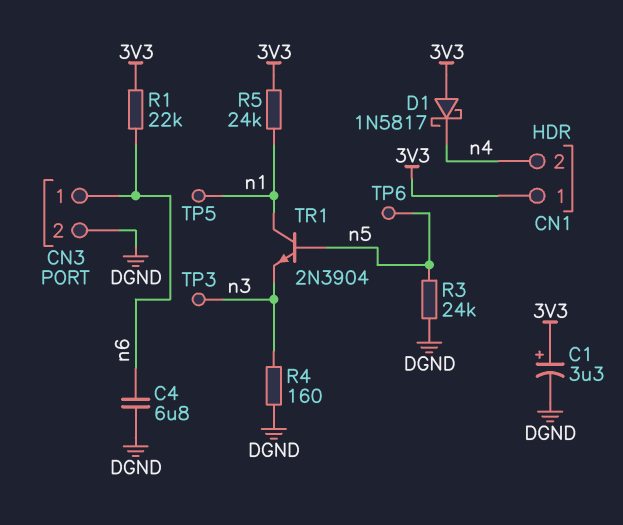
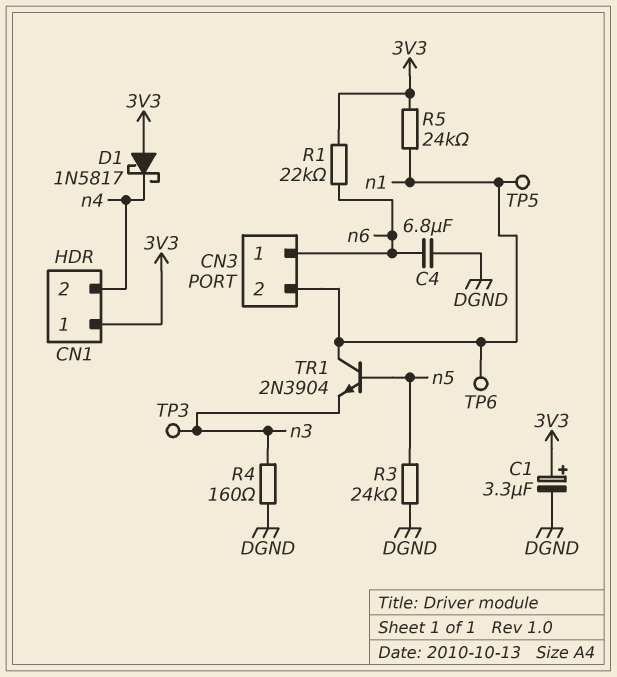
CN3 pin 2: DGND -> n1
TP6: test point (n5) -> test point (n1)

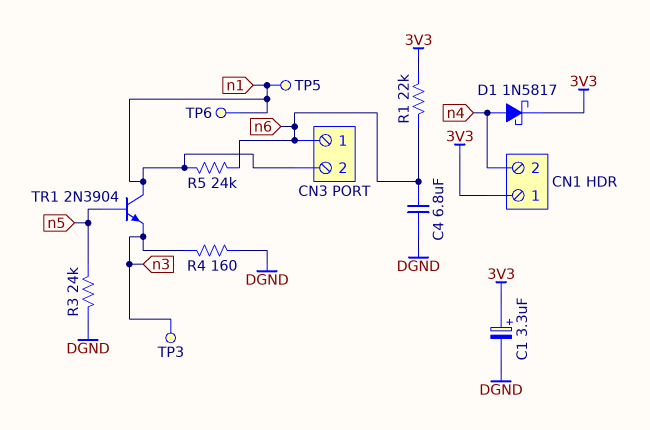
D1: schottky 1N5817 (A 3V3, K n4) -> schottky 1N5817 (A n4, K 3V3)
R5: 24k (3V3, n1) -> 24k (n1, n6)

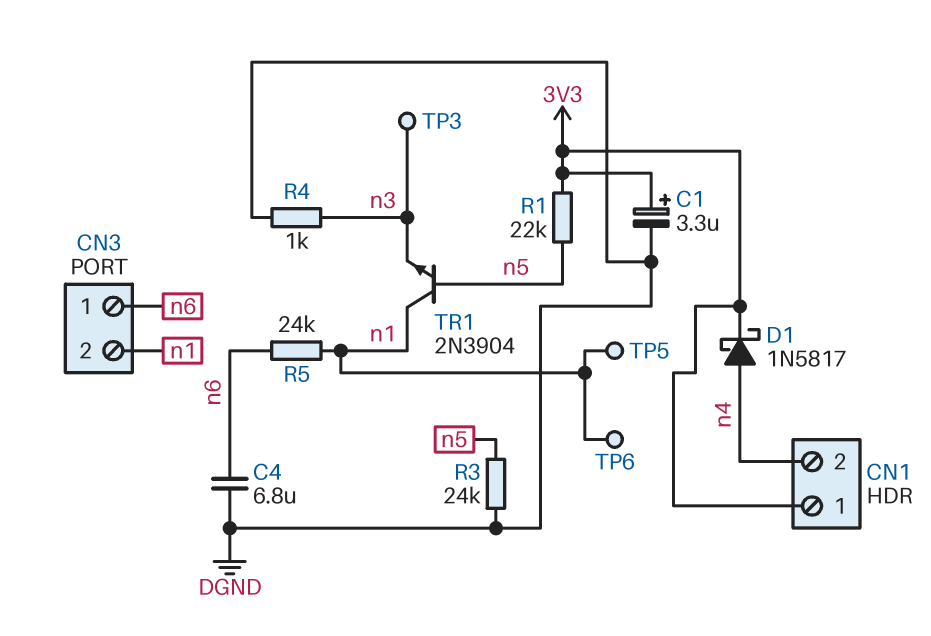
R1: 22k (3V3, n6) -> 22k (3V3, n5)
R4: 160 (DGND, n3) -> 1k (DGND, n3)

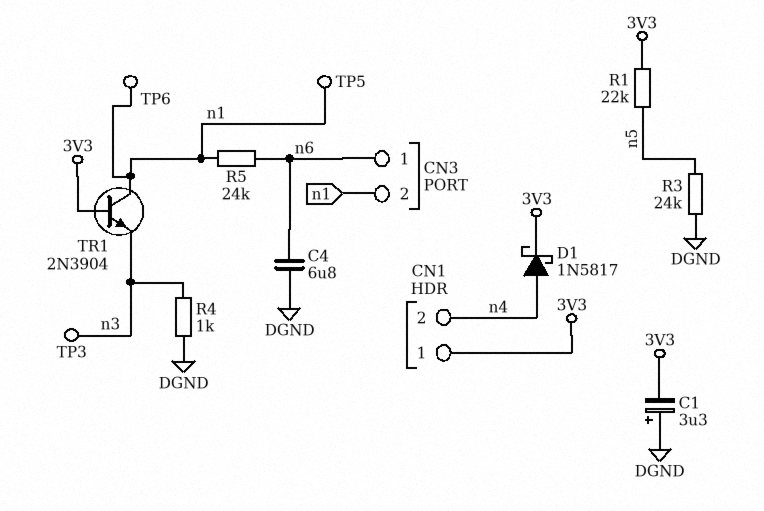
C1: 3.3uF (plus 3V3, minus DGND) -> 3.3uF (plus DGND, minus 3V3)
TR1: NPN 2N3904 (B n5, C n1, E n3) -> NPN 2N3904 (B 3V3, C n1, E n3)

